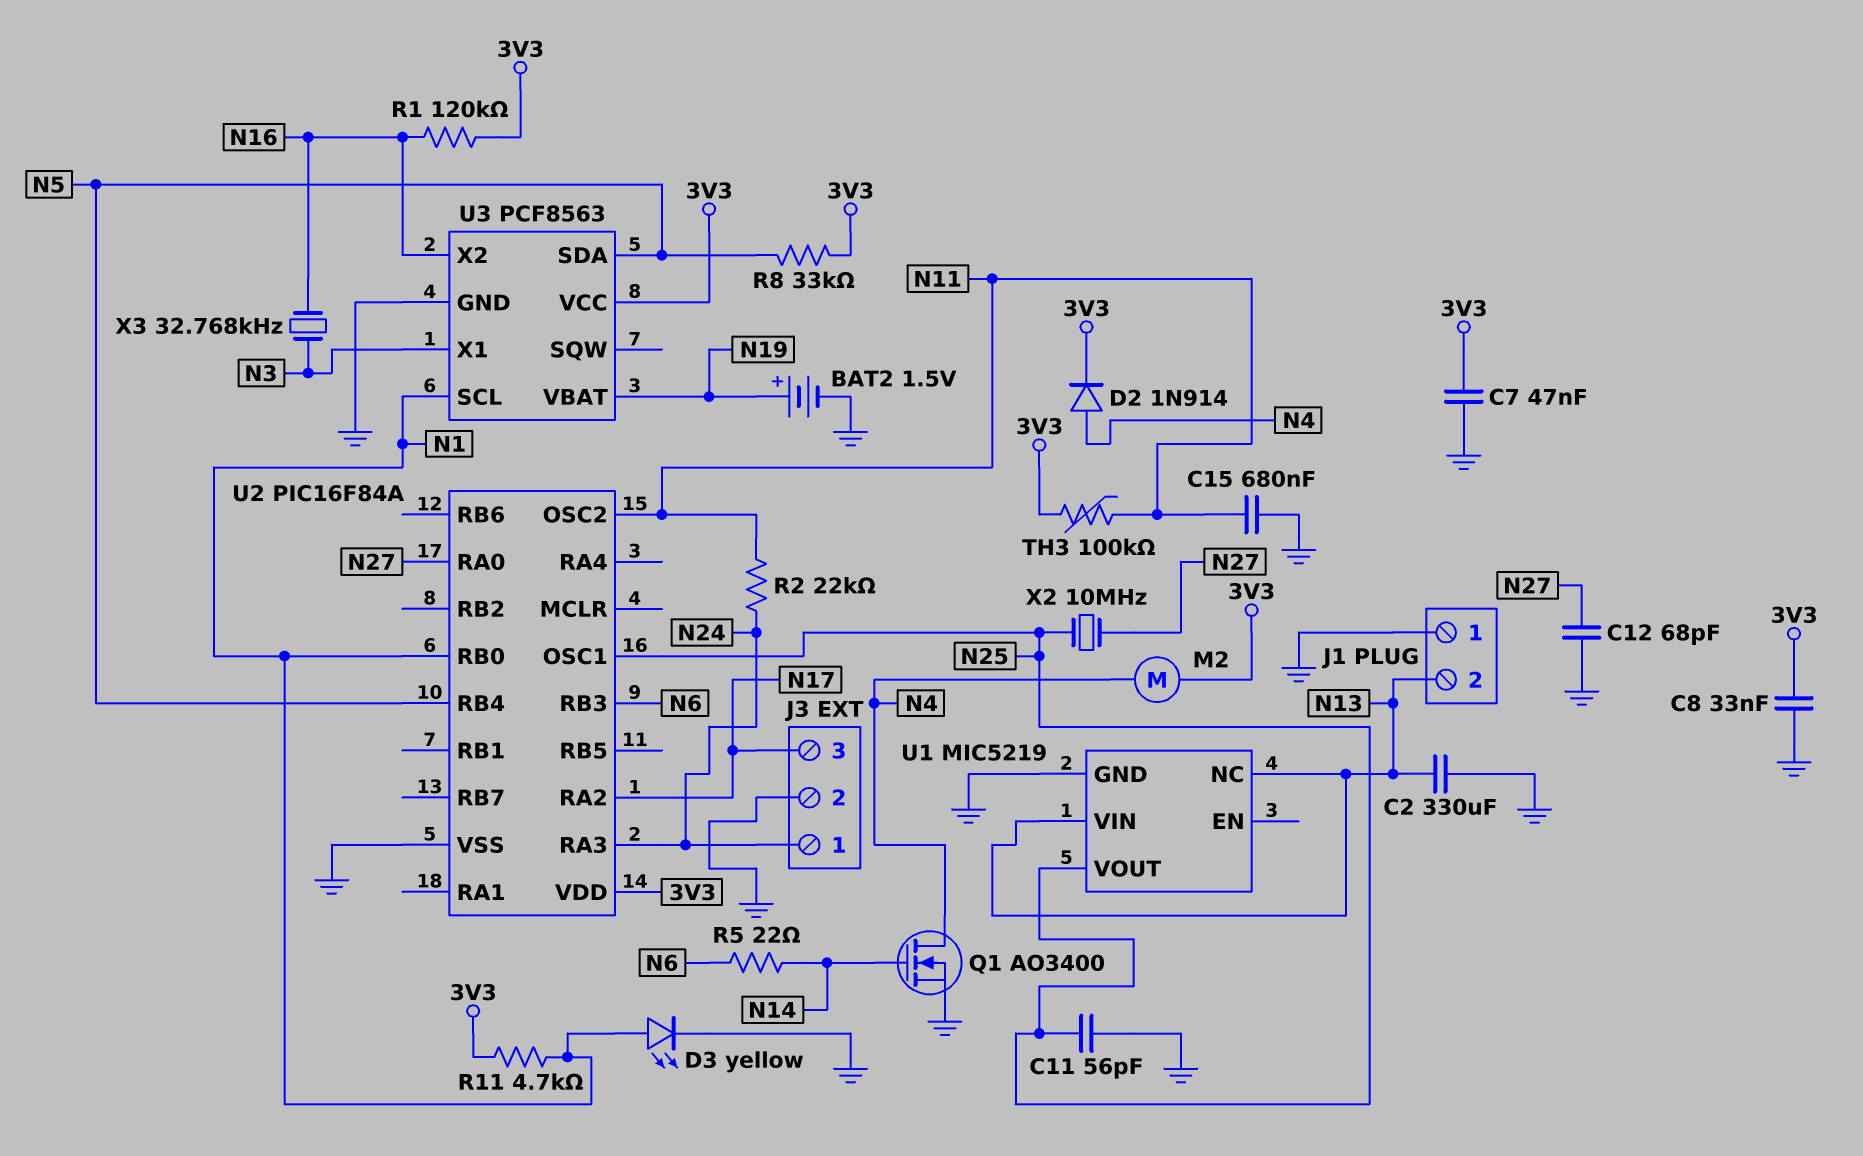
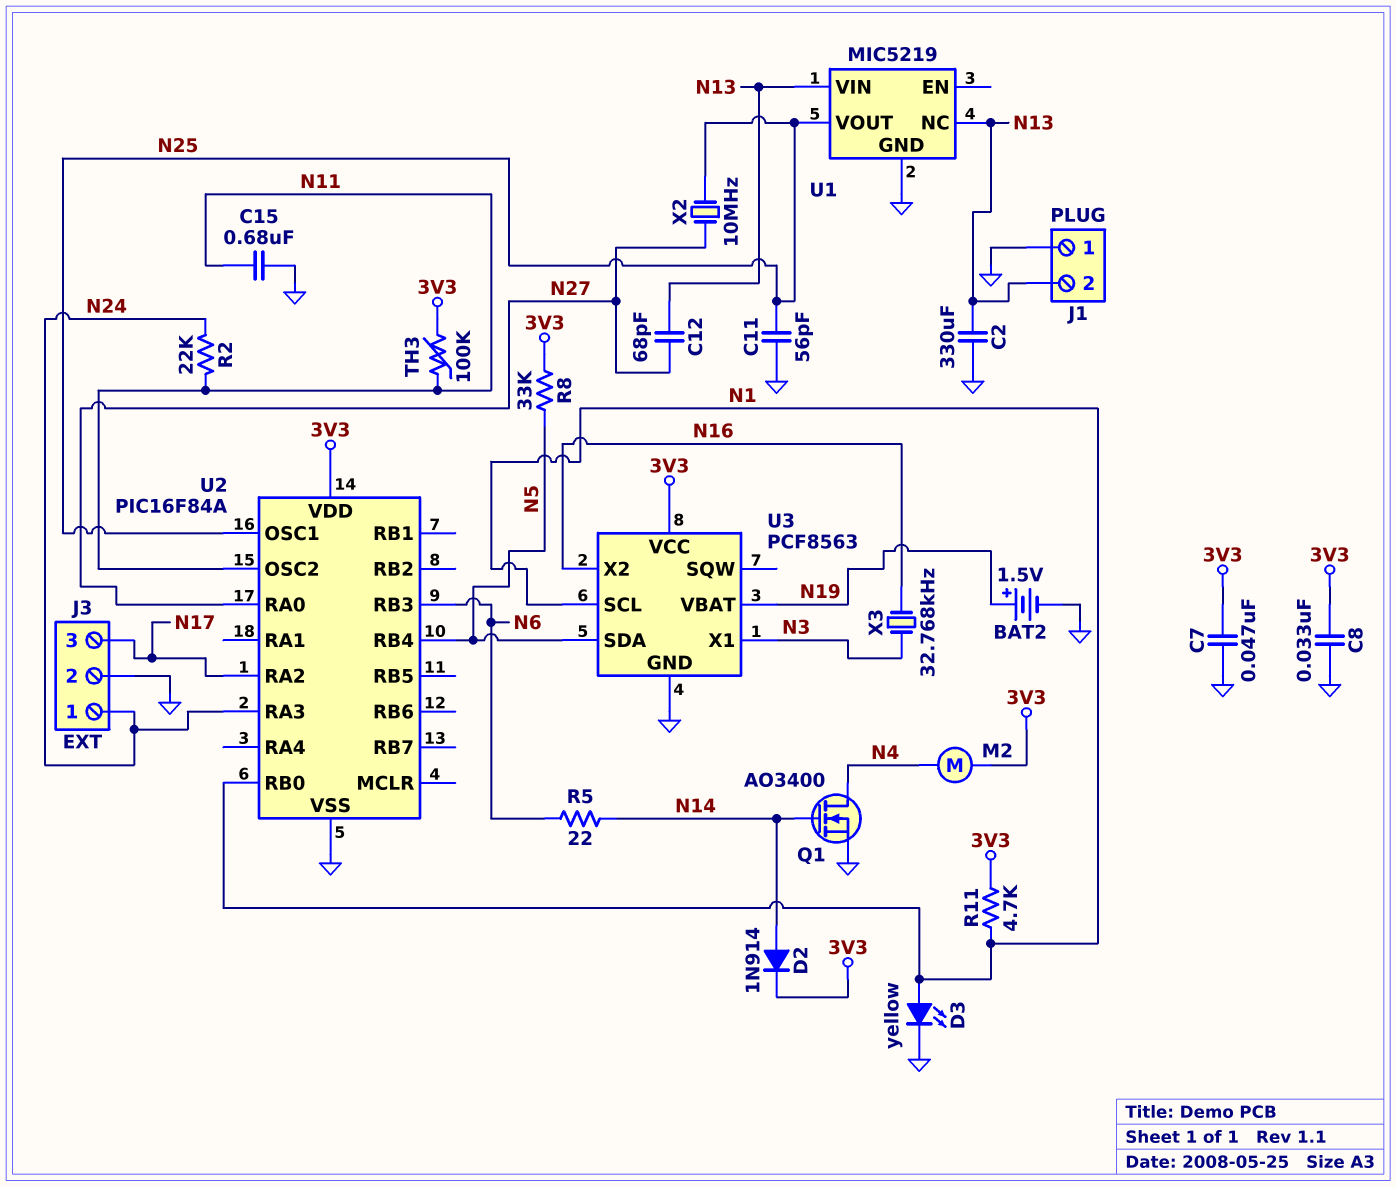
C12: 68pF (GND, N27) -> 68pF (N13, N27)
D2: diode 1N914 (A N4, K 3V3) -> diode 1N914 (A N14, K 3V3)
R1: 120k (3V3, N16) -> none

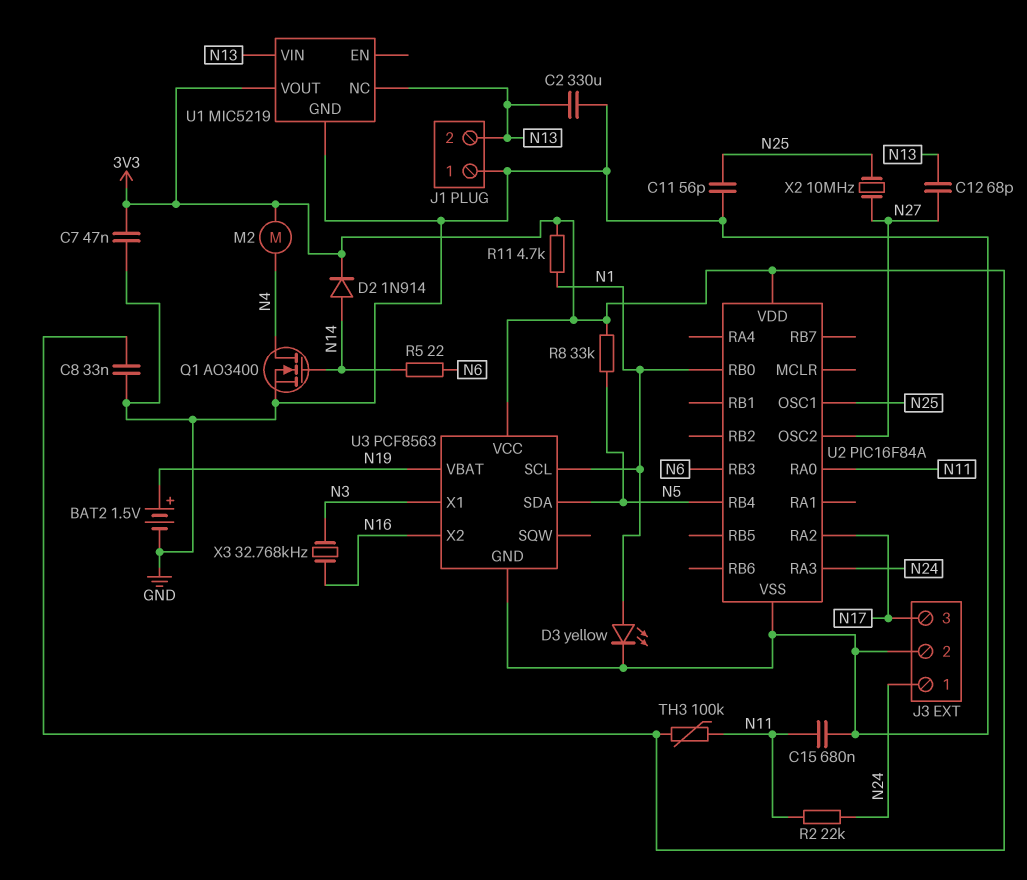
U1 pin VOUT: N25 -> 3V3
U2 pin OSC2: N11 -> N27
U2 pin RA0: N27 -> N11

